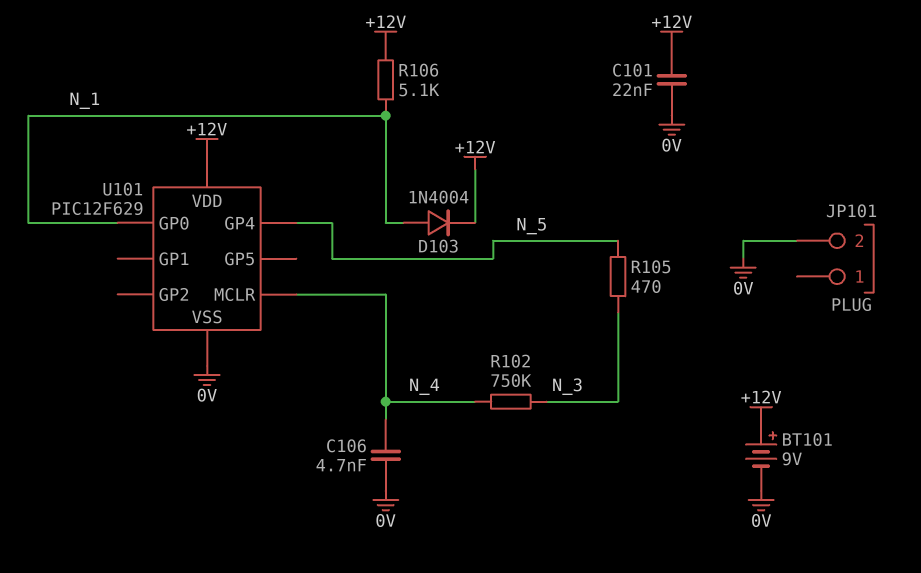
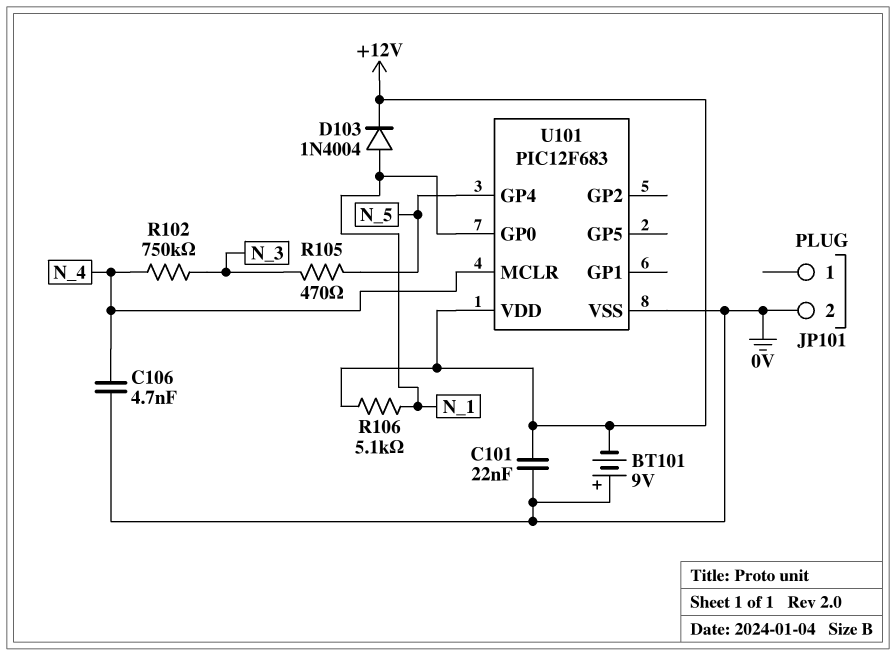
BT101: 9V (plus +12V, minus 0V) -> 9V (plus 0V, minus +12V)
U101: PIC12F629 -> PIC12F683

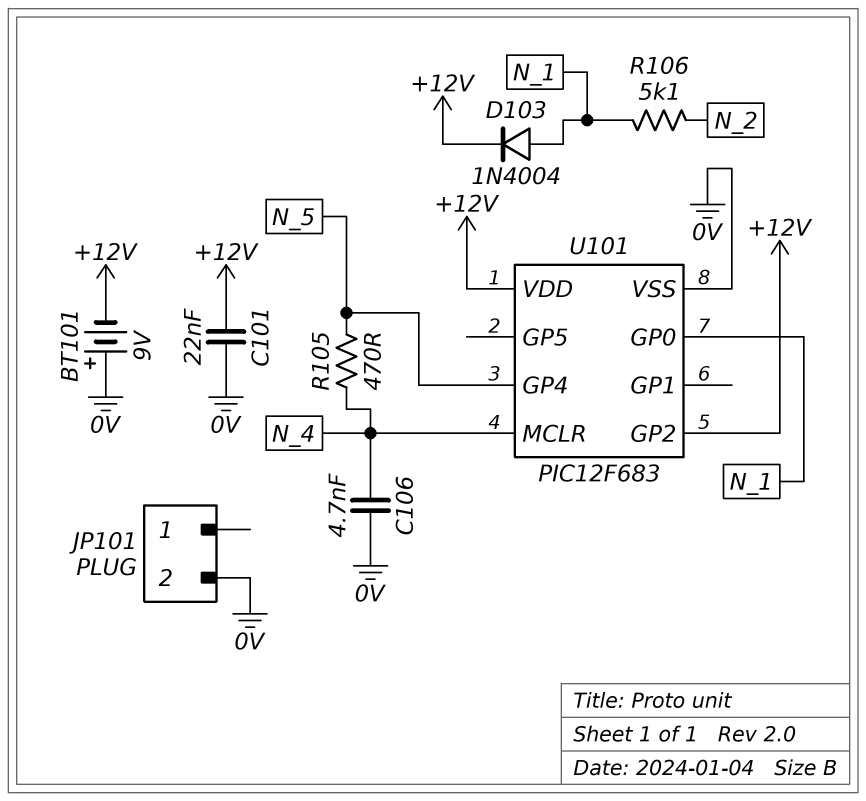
R102: 750k (N_3, N_4) -> none
R105: 470 (N_3, N_5) -> 470 (N_4, N_5)
R106: 5.1k (+12V, N_1) -> 5.1k (N_1, N_2)
U101 pin GP2: none -> +12V

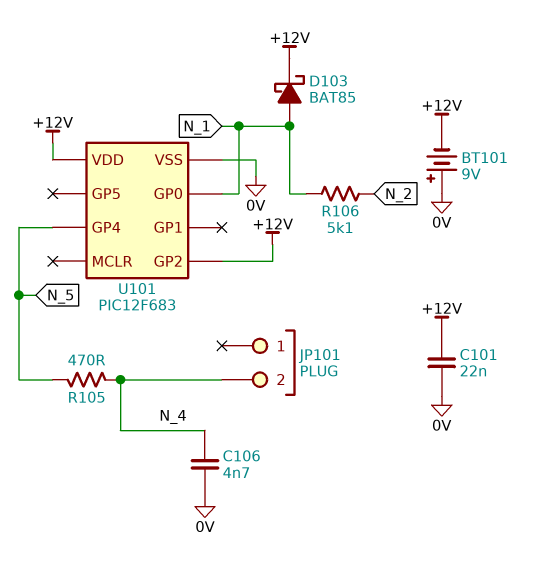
D103: diode 1N4004 (A N_1, K +12V) -> schottky BAT85 (A N_1, K +12V)
JP101 pin 2: 0V -> N_4
U101 pin MCLR: N_4 -> none

